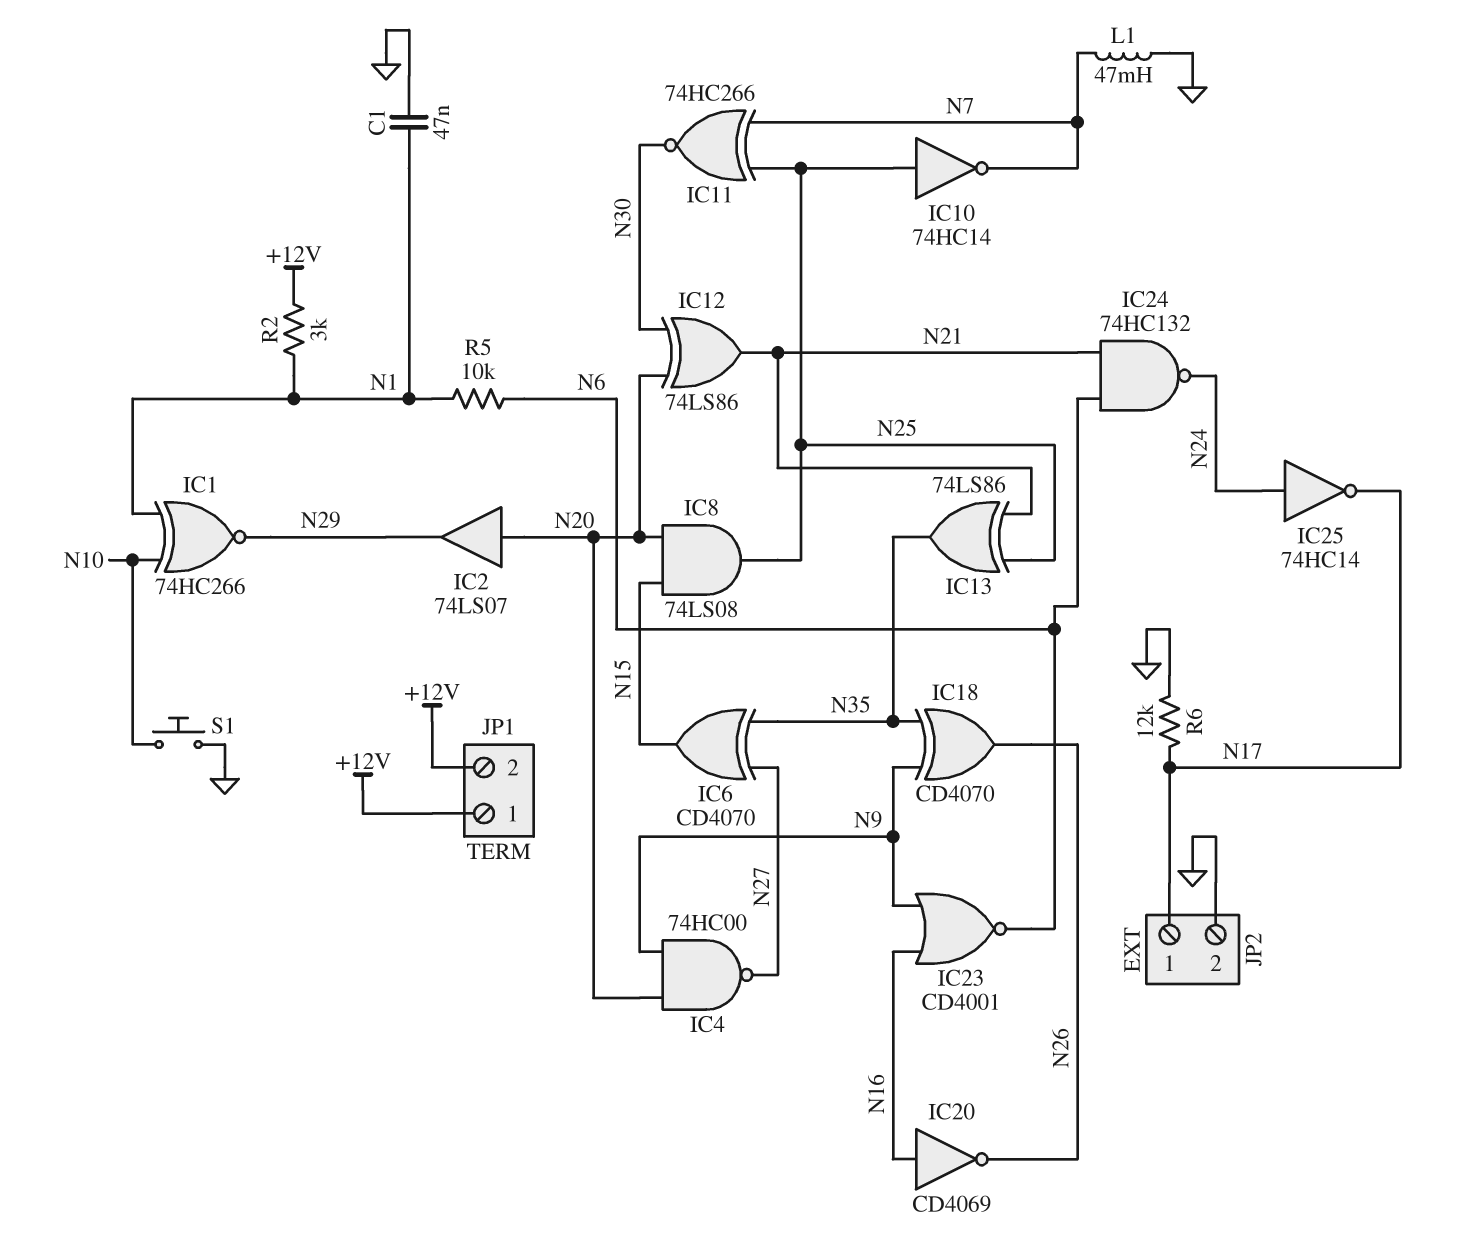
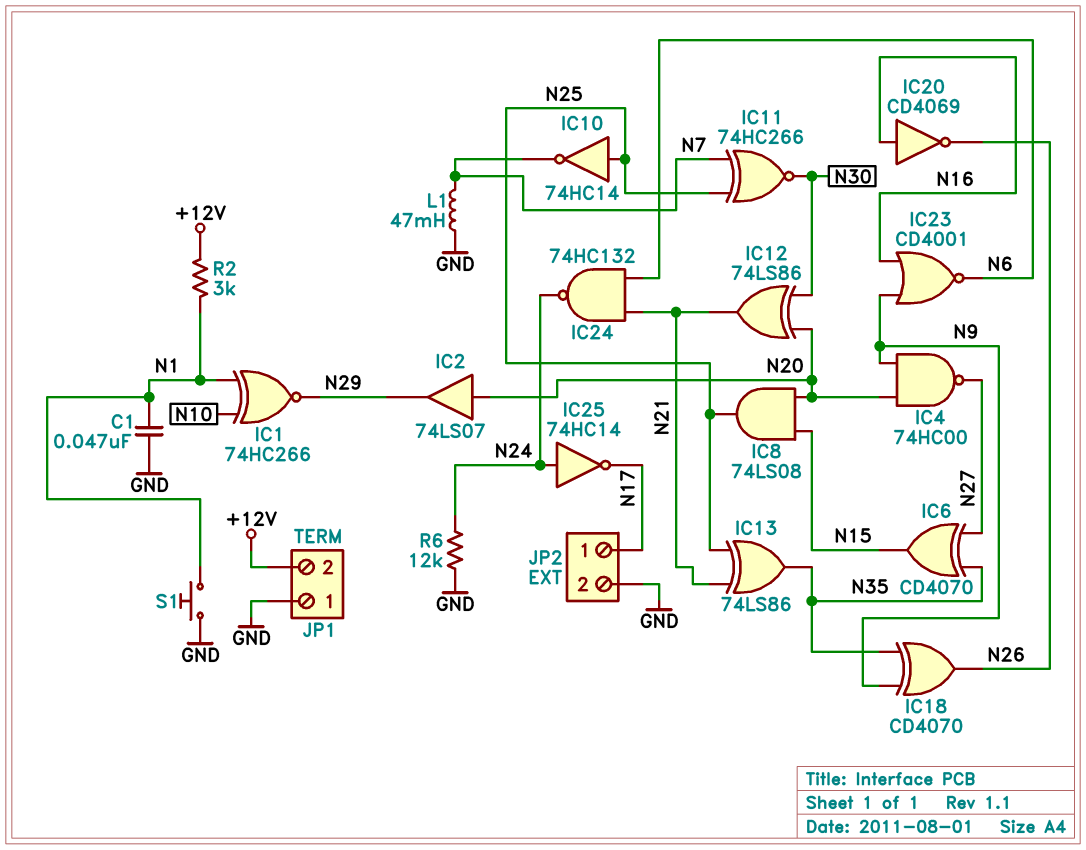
JP1 pin 1: +12V -> GND
R5: 10k (N1, N6) -> none
R6: 12k (GND, N17) -> 12k (GND, N24)
S1: button (GND, N10) -> button (GND, N1)

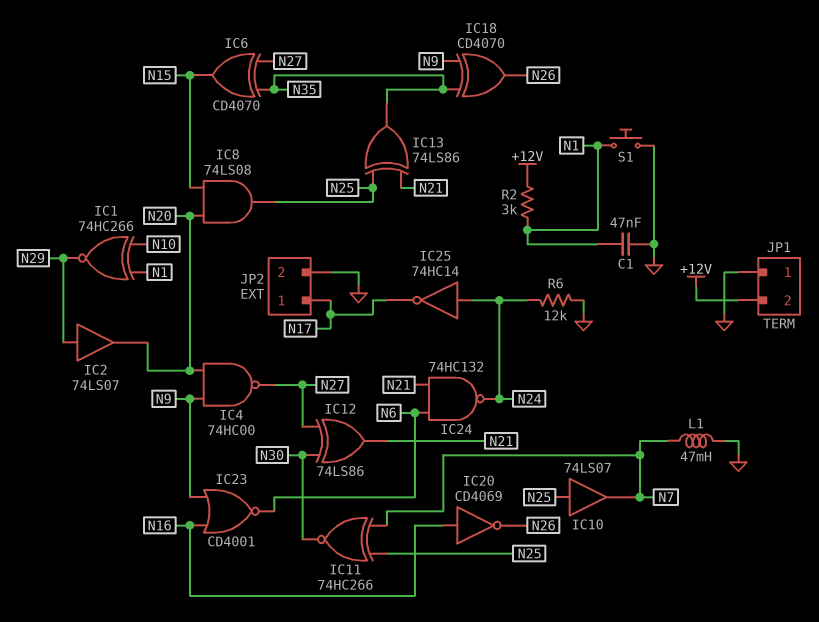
IC2: buffer 74LS07 (in N20, out N29) -> buffer 74LS07 (in N29, out N20)
IC10: NOT 74HC14 (in N25, out N7) -> buffer 74LS07 (in N25, out N7)
IC12: XOR 74LS86 (in N20, in N30, out N21) -> XOR 74LS86 (in N27, in N30, out N21)

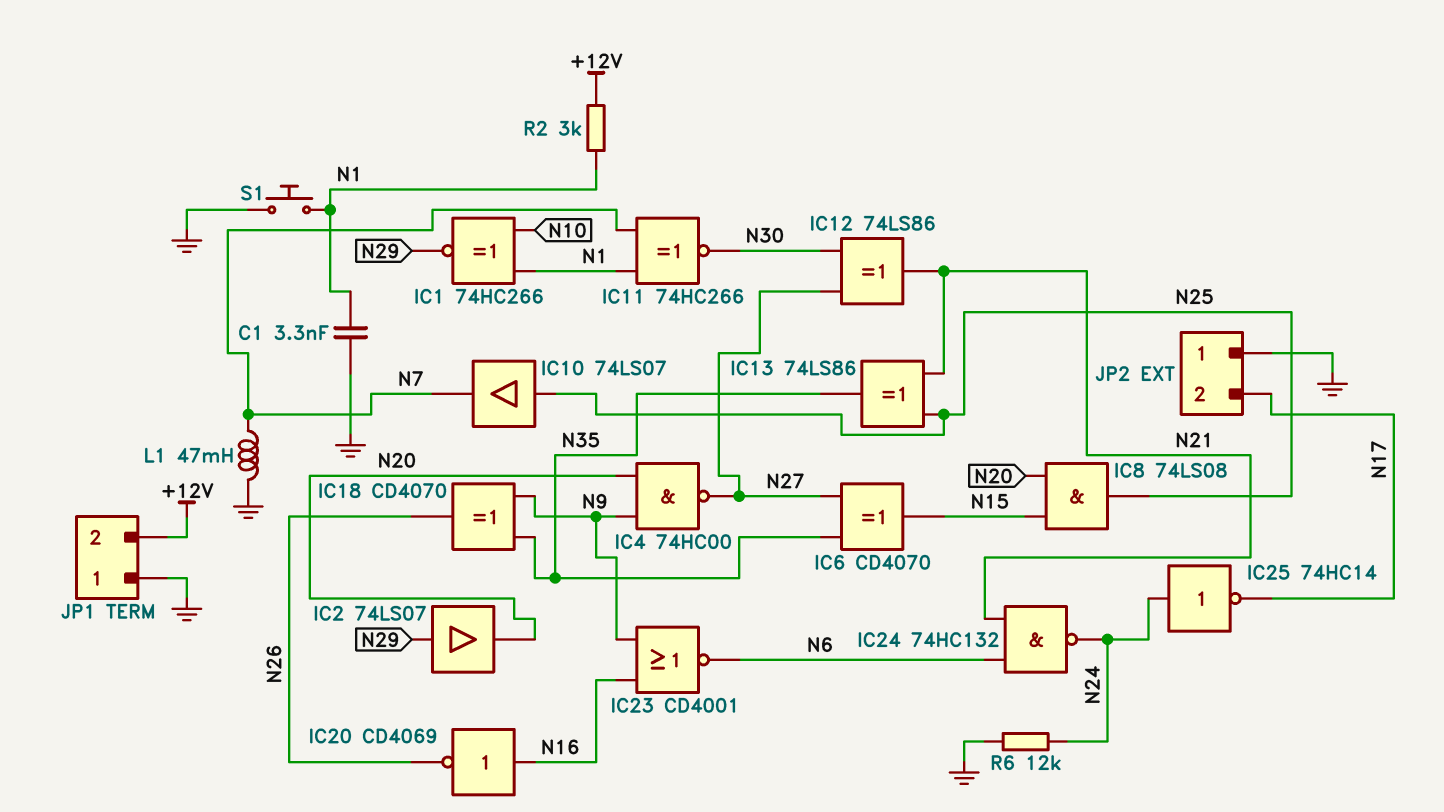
C1: 47nF (GND, N1) -> 3.3nF (GND, N1)
IC11: XNOR 74HC266 (in N7, in N25, out N30) -> XNOR 74HC266 (in N1, in N7, out N30)
JP2 pin 1: N17 -> GND
JP2 pin 2: GND -> N17

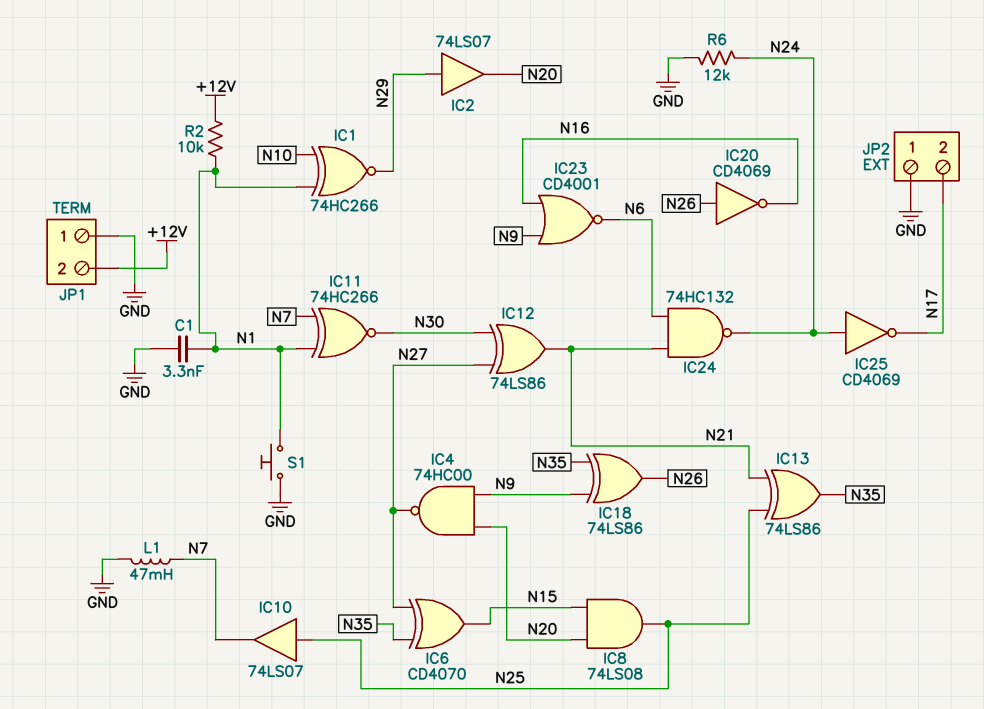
IC18: XOR CD4070 (in N9, in N35, out N26) -> XOR 74LS86 (in N9, in N35, out N26)
IC20: NOT CD4069 (in N16, out N26) -> NOT CD4069 (in N26, out N16)
IC25: NOT 74HC14 (in N24, out N17) -> NOT CD4069 (in N24, out N17)
R2: 3k (+12V, N1) -> 10k (+12V, N1)

